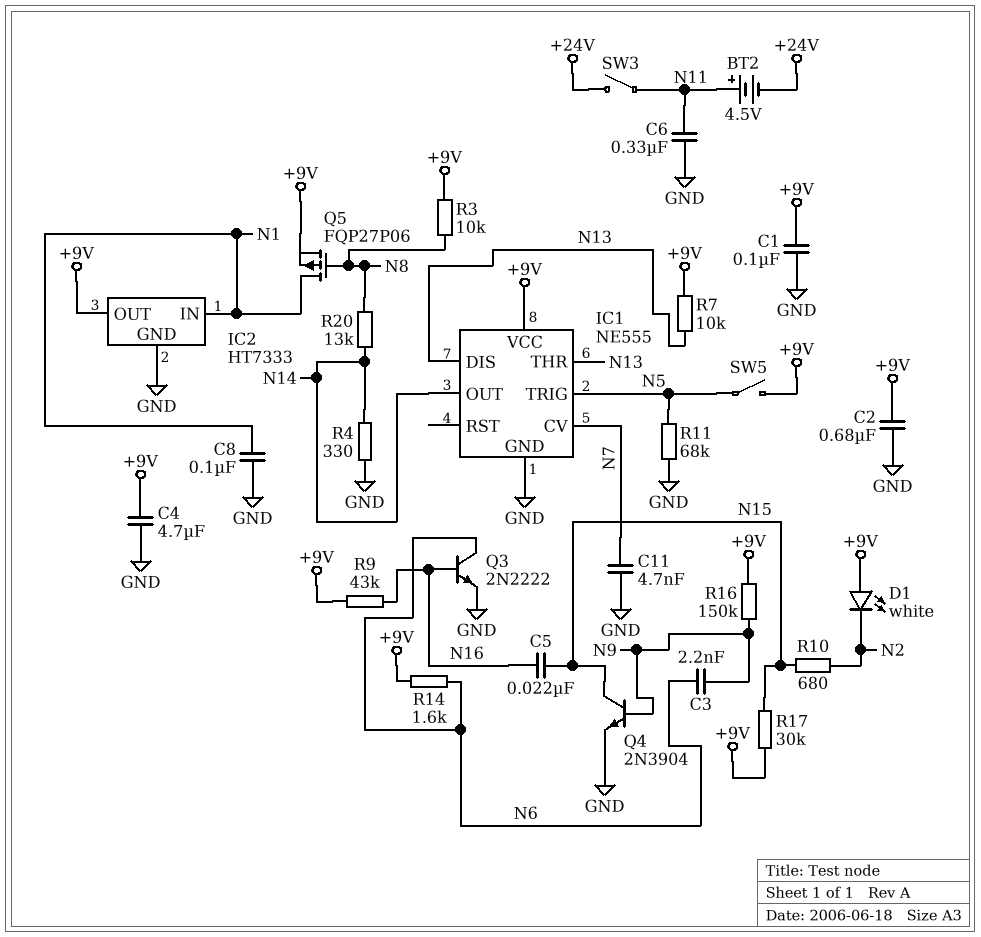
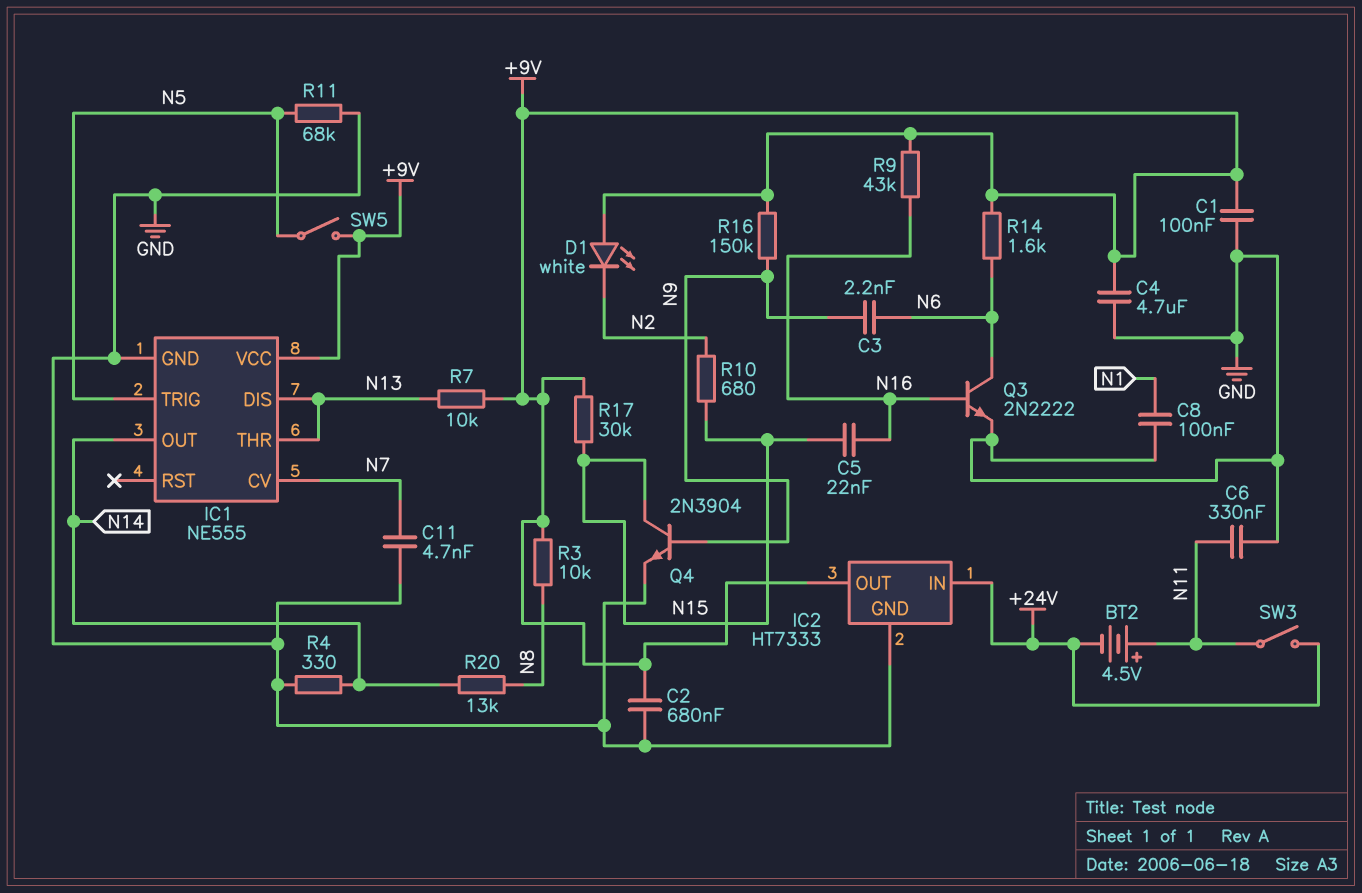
IC2 pin IN: N1 -> +24V
Q5: PMOS FQP27P06 (G N8, D N1, S +9V) -> none

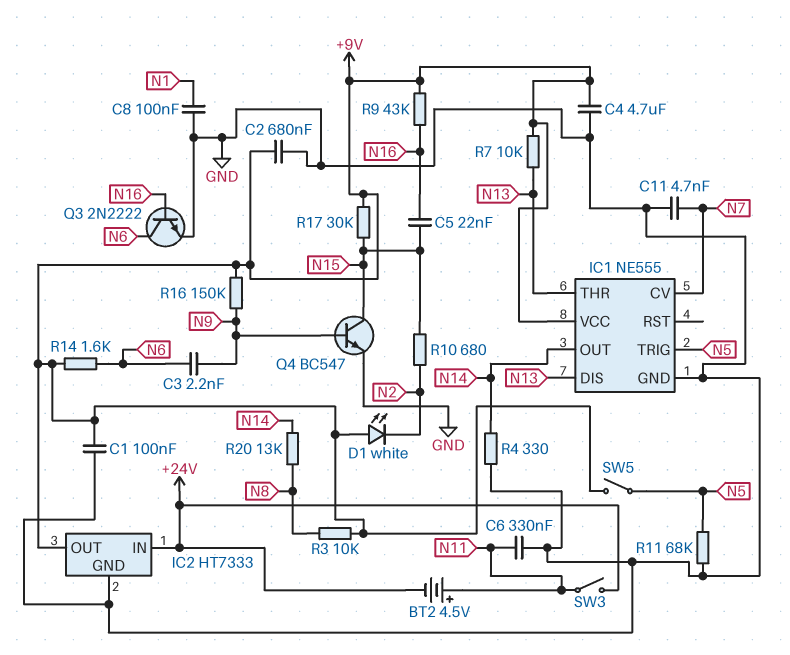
Q4: NPN 2N3904 (B N9, C N15, E GND) -> NPN BC547 (B N9, C N15, E GND)

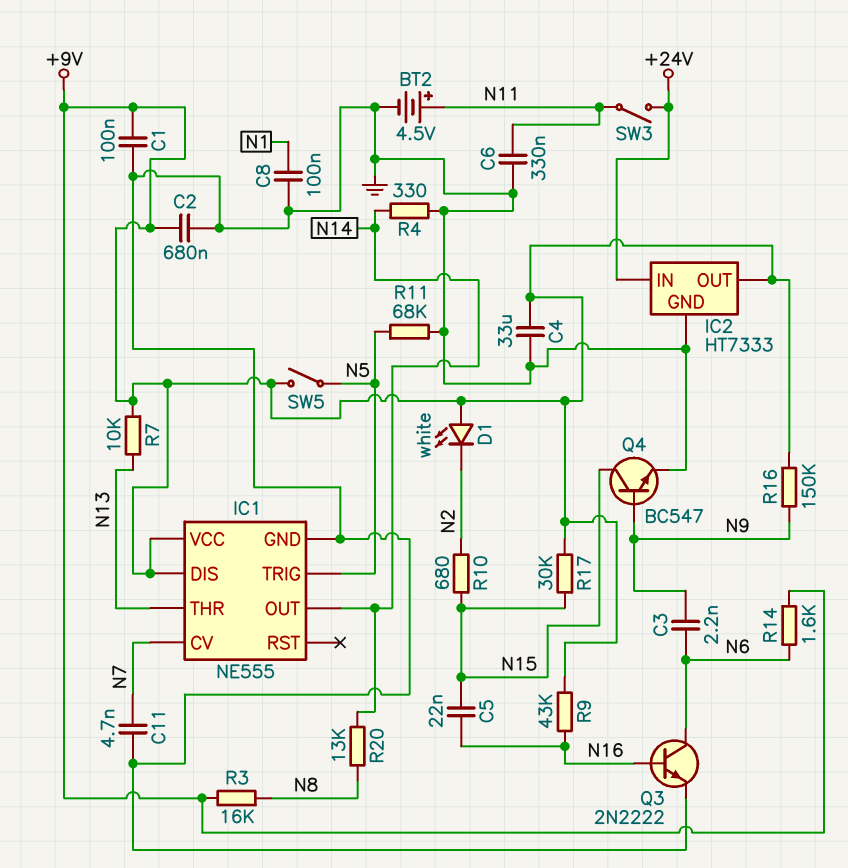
BT2: 4.5V (plus N11, minus +24V) -> 4.5V (plus N11, minus GND)
C4: 4.7uF (+9V, GND) -> 33uF (+9V, GND)
IC1 pin DIS: N13 -> +9V
R3: 10k (+9V, N8) -> 16k (+9V, N8)

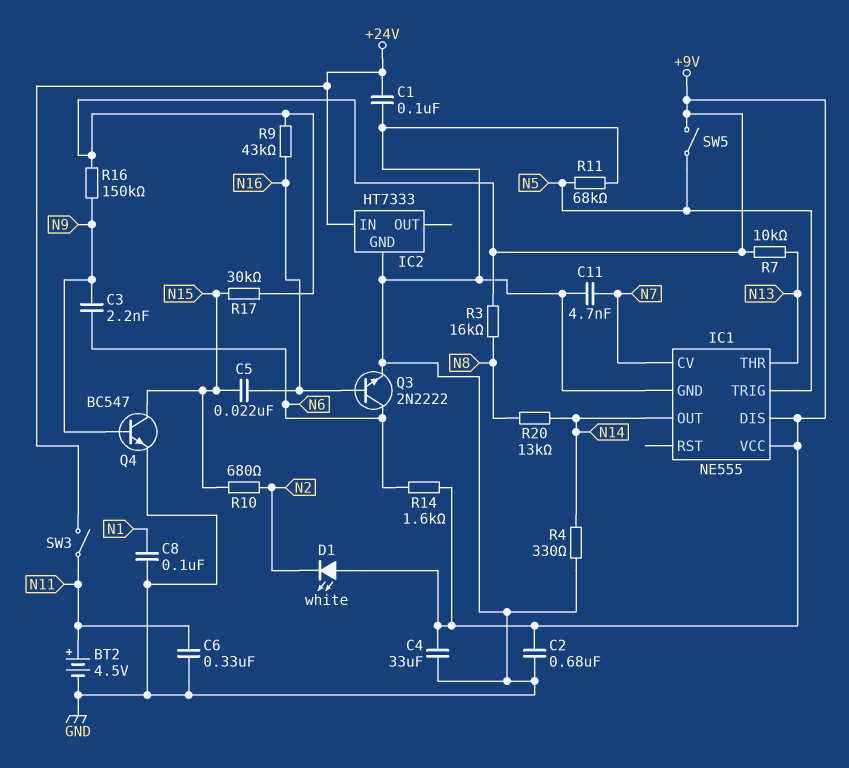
C1: 100nF (+9V, GND) -> 100nF (+24V, GND)
IC2 pin OUT: +9V -> none

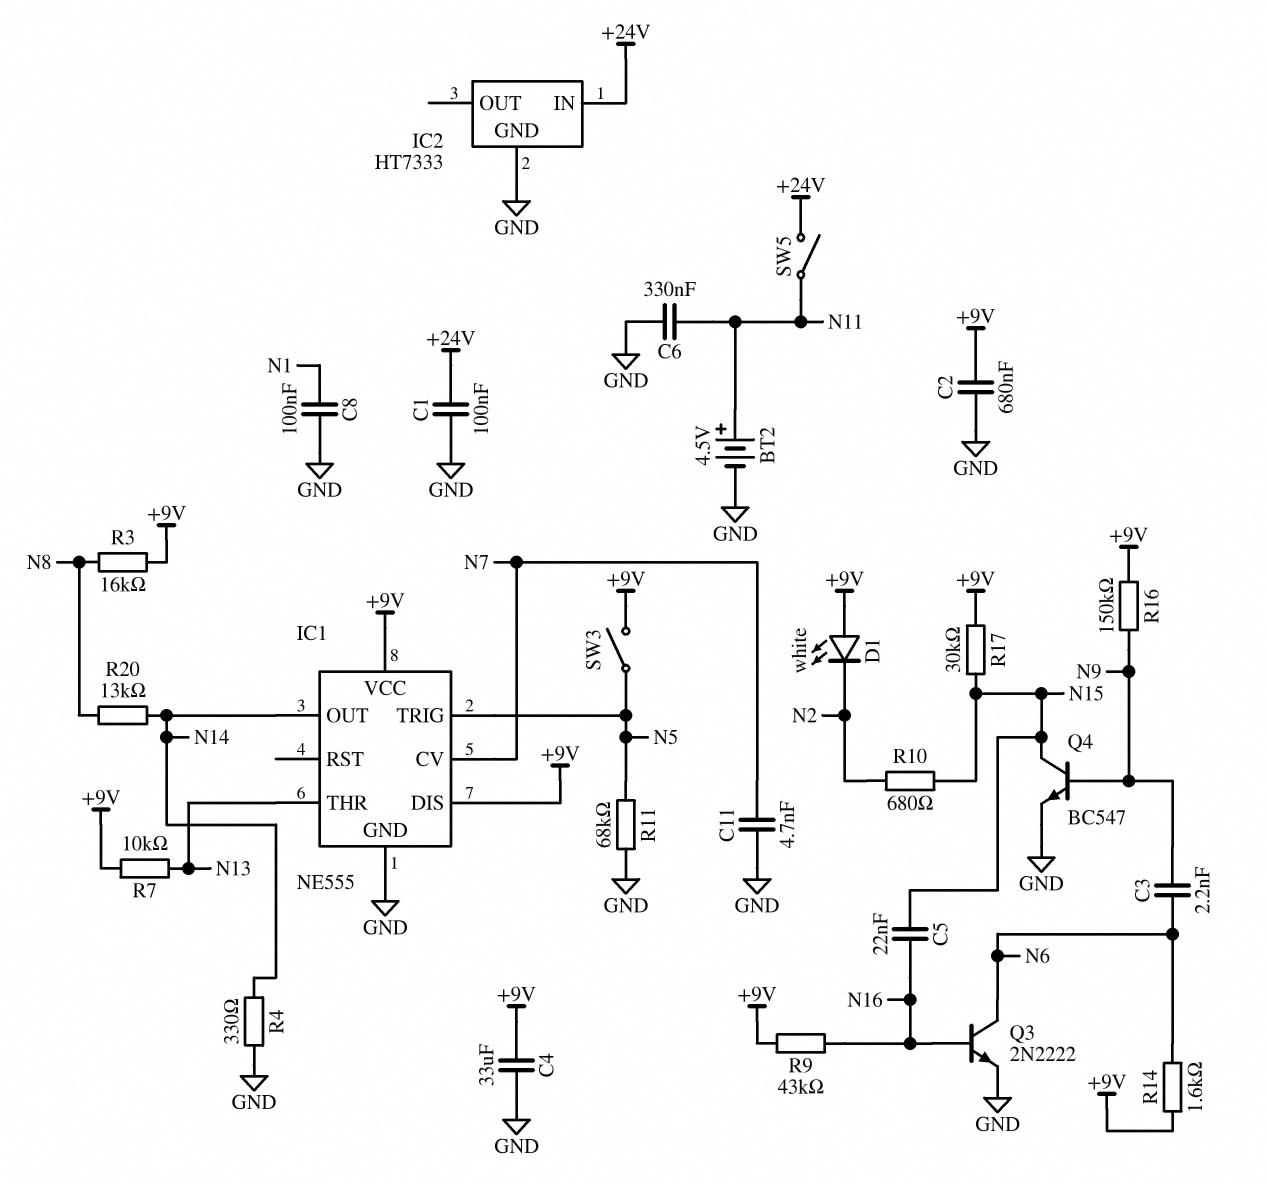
SW3: switch (+24V, N11) -> switch (+9V, N5)
SW5: switch (+9V, N5) -> switch (+24V, N11)

